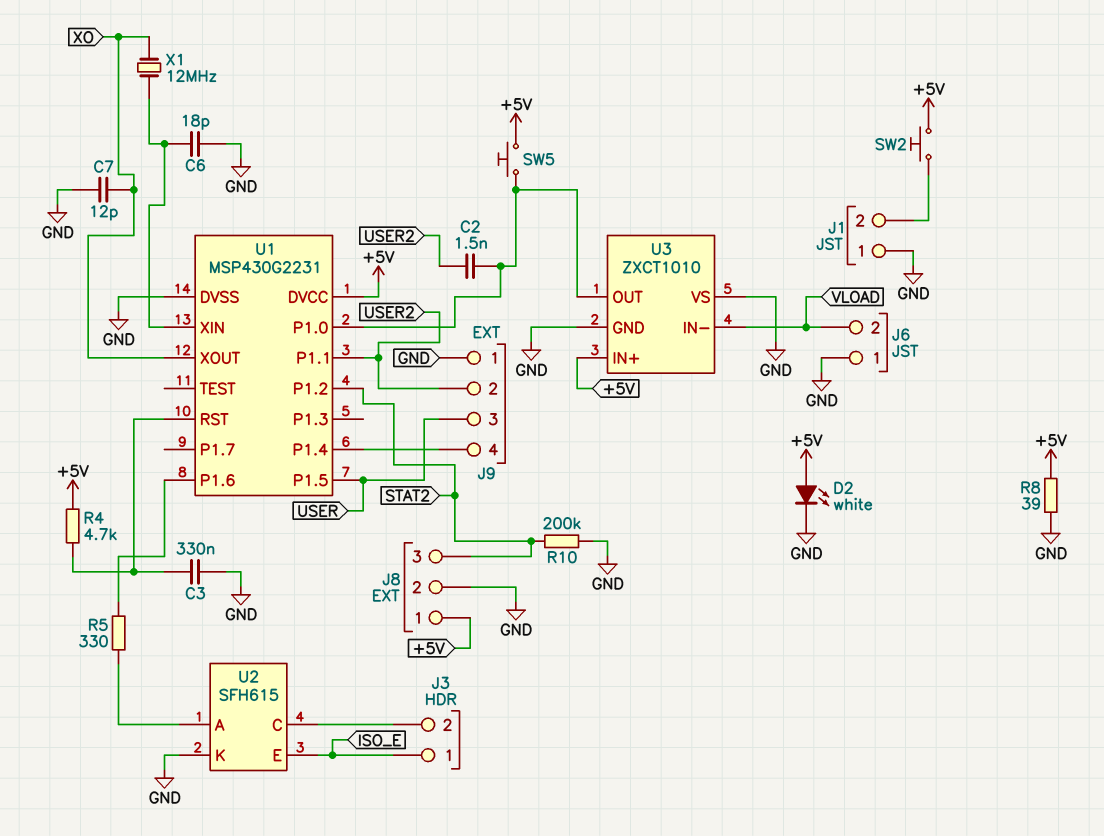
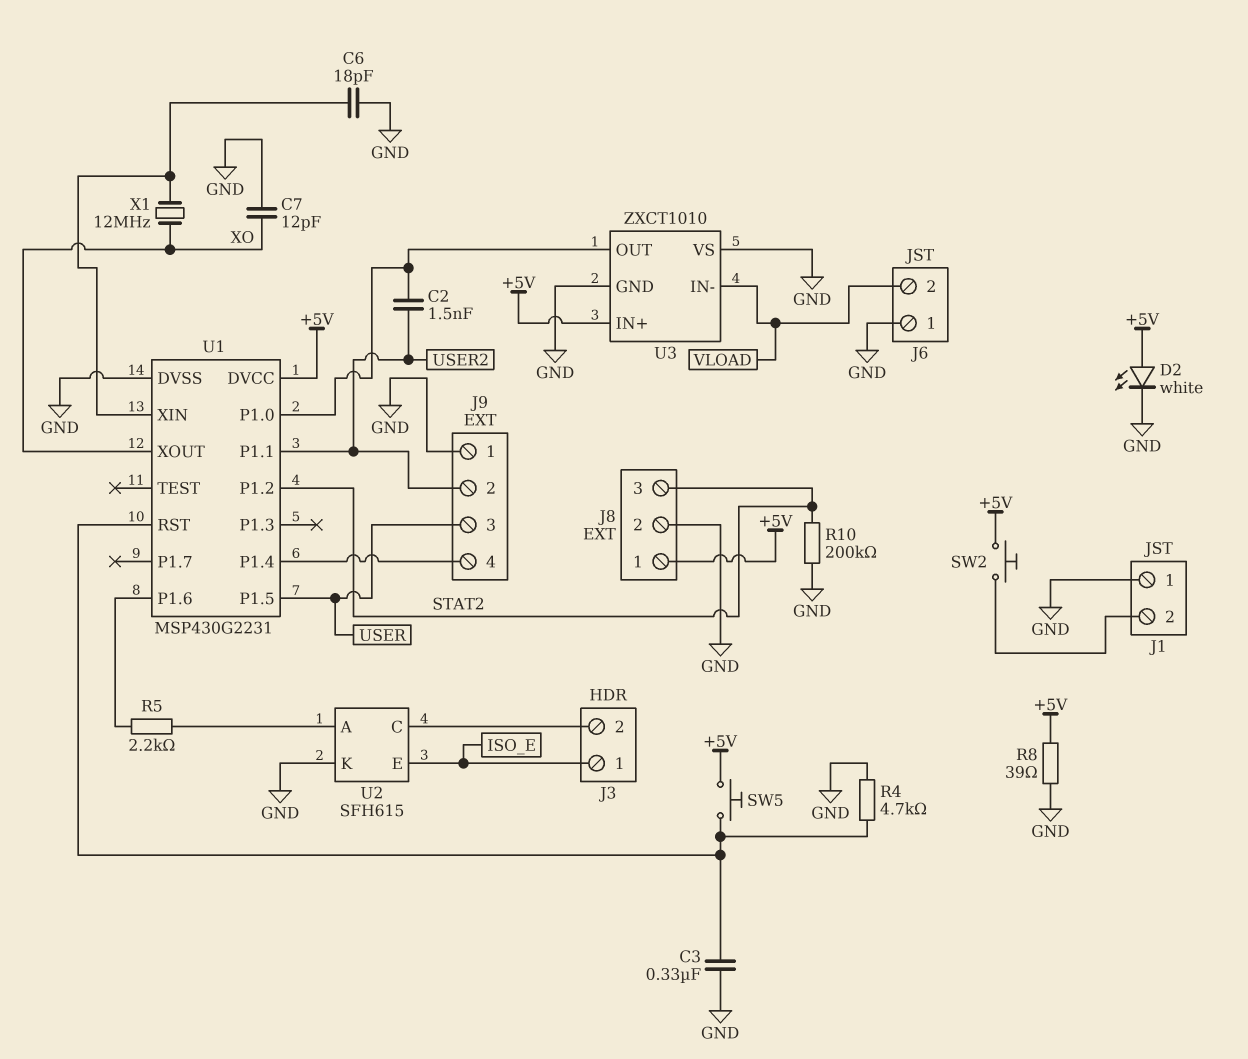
R4: 4.7k (+5V, U1/RST) -> 4.7k (GND, U1/RST)
R5: 330 (U1/P1.6, U2/A) -> 2.2k (U1/P1.6, U2/A)
SW5: button (+5V, U1/P1.0) -> button (+5V, U1/RST)

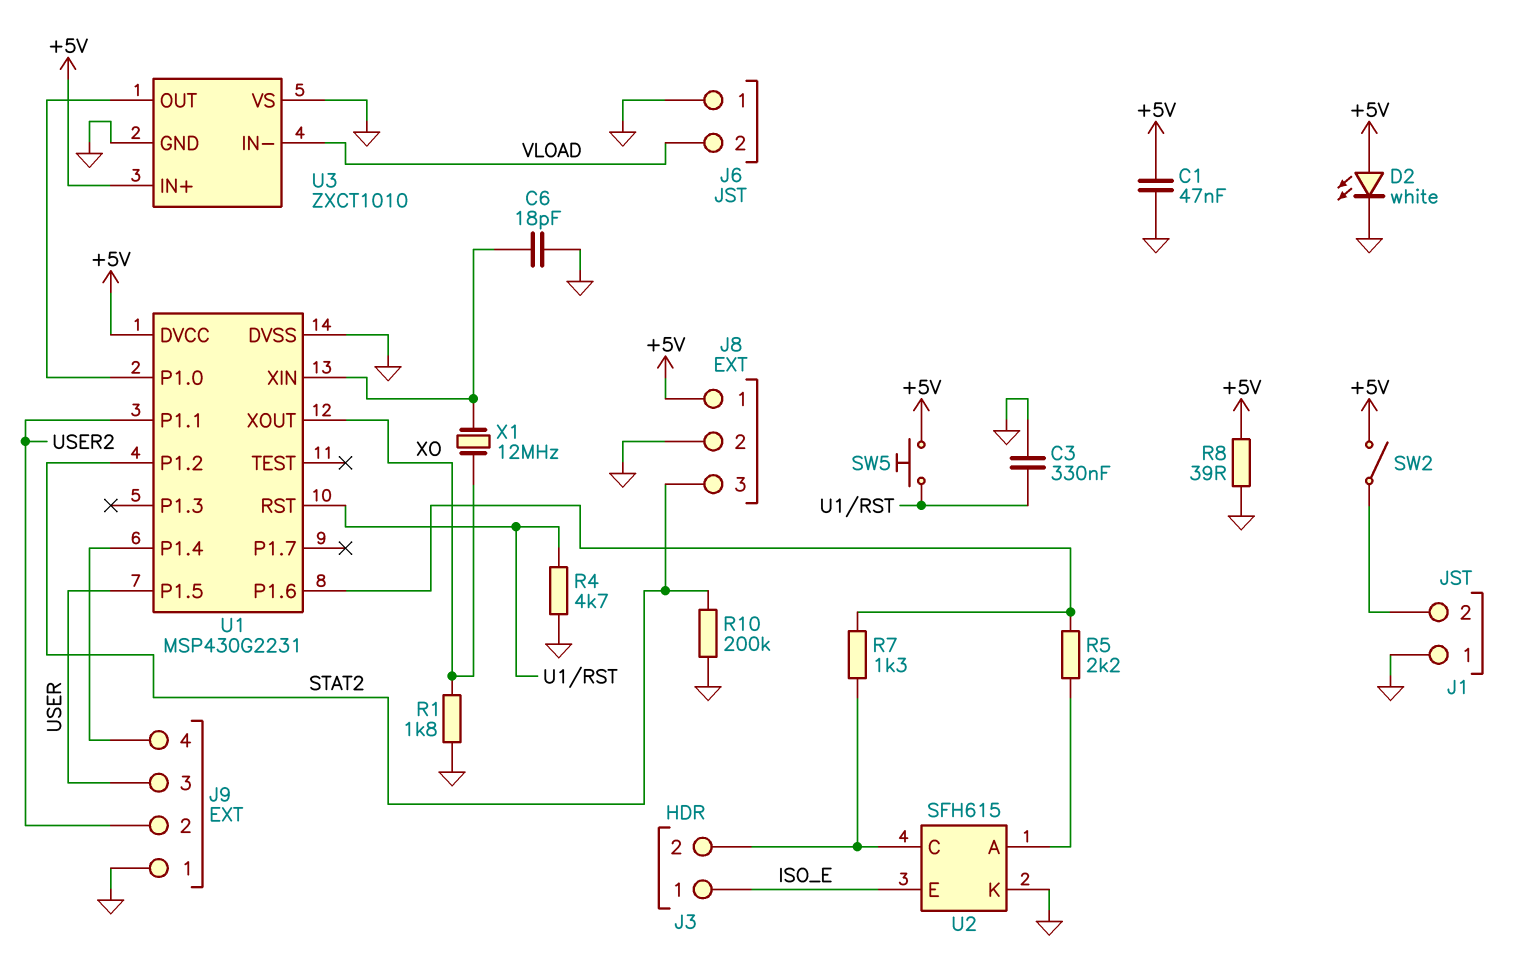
C1: none -> 47nF (+5V, GND)
C2: 1.5nF (U1/P1.0, USER2) -> none
C7: 12pF (GND, XO) -> none
R1: none -> 1.8k (GND, XO)
R7: none -> 1.3k (J3/2, U1/P1.6)
SW2: button (+5V, J1/2) -> switch (+5V, J1/2)

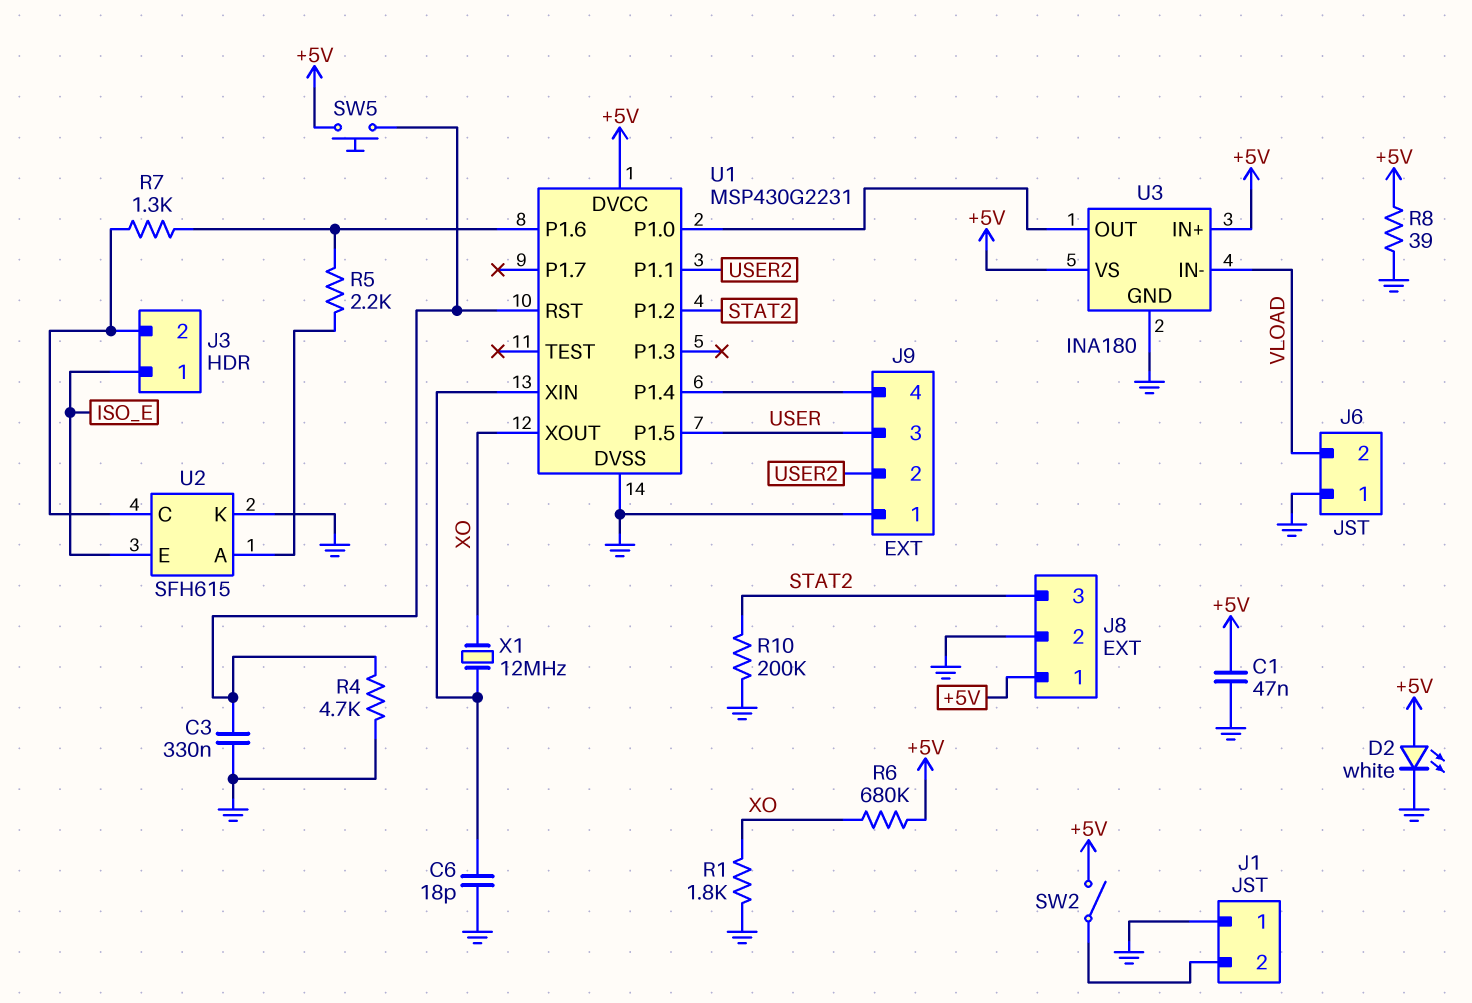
R6: none -> 680k (+5V, XO)
U3: ZXCT1010 -> INA180
U3 pin VS: GND -> +5V

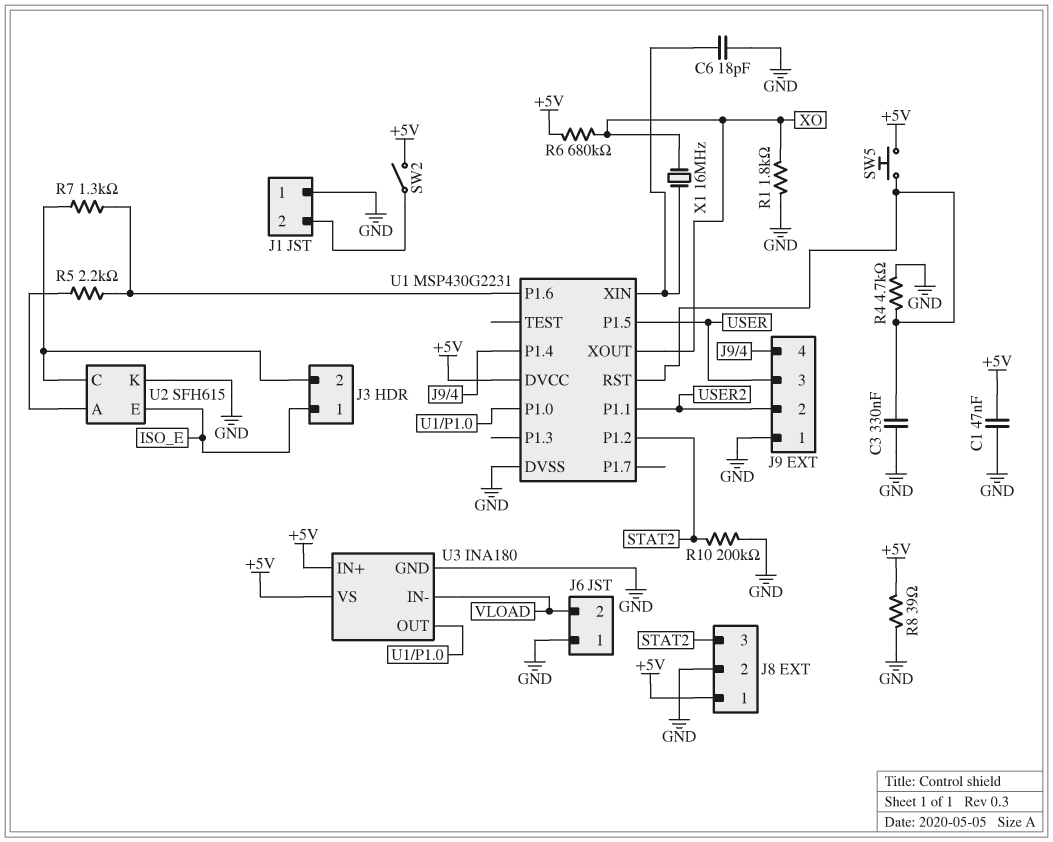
D2: LED white (A +5V, K GND) -> none
X1: 12MHz (U1/XIN, XO) -> 16MHz (U1/XIN, XO)

